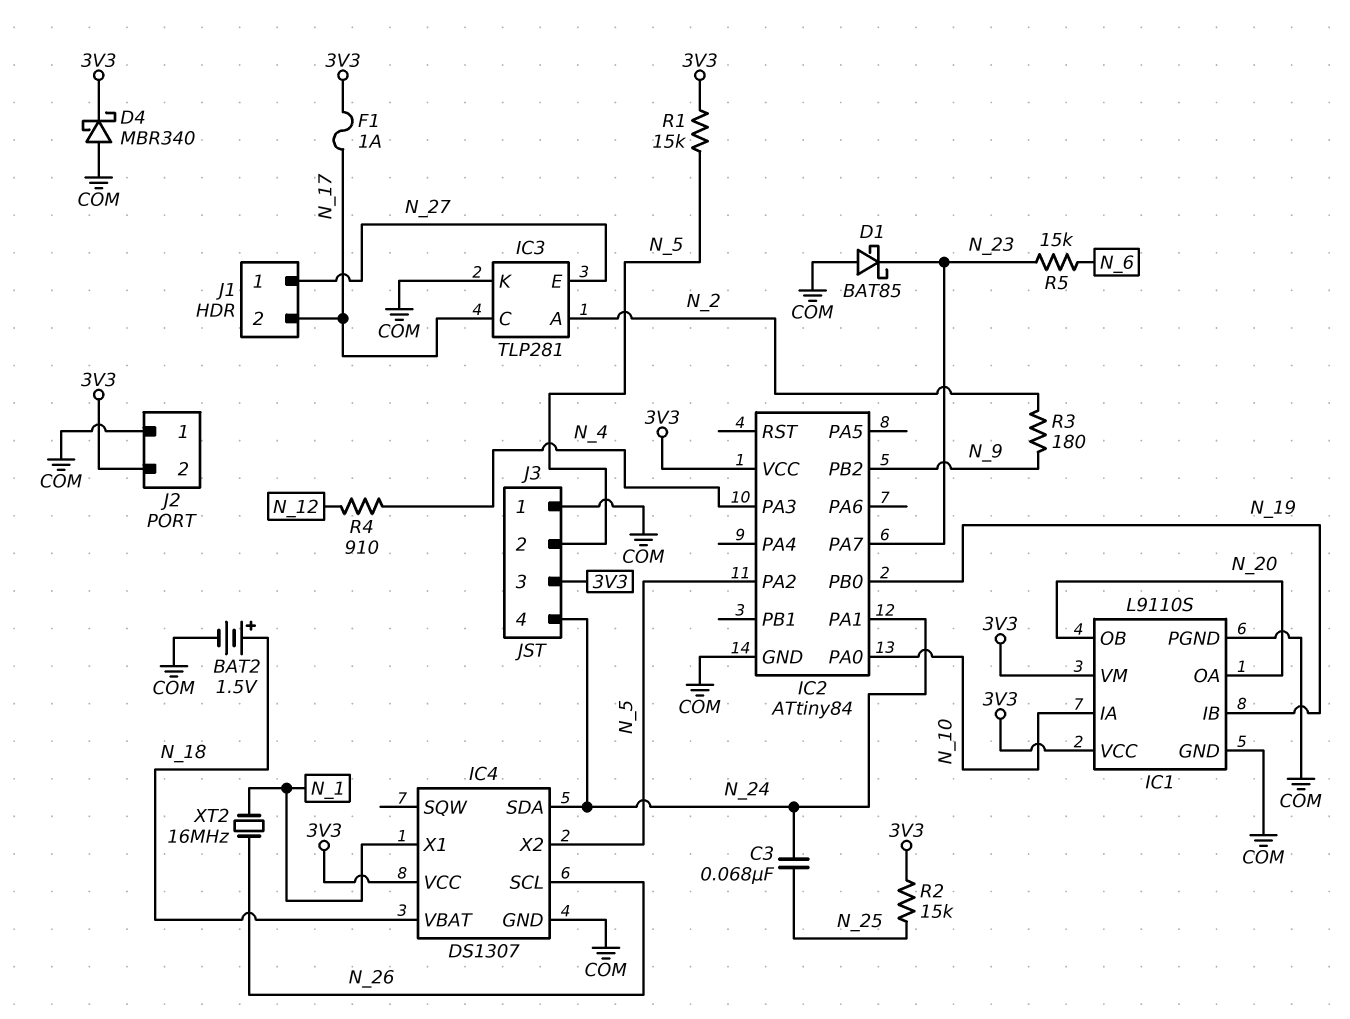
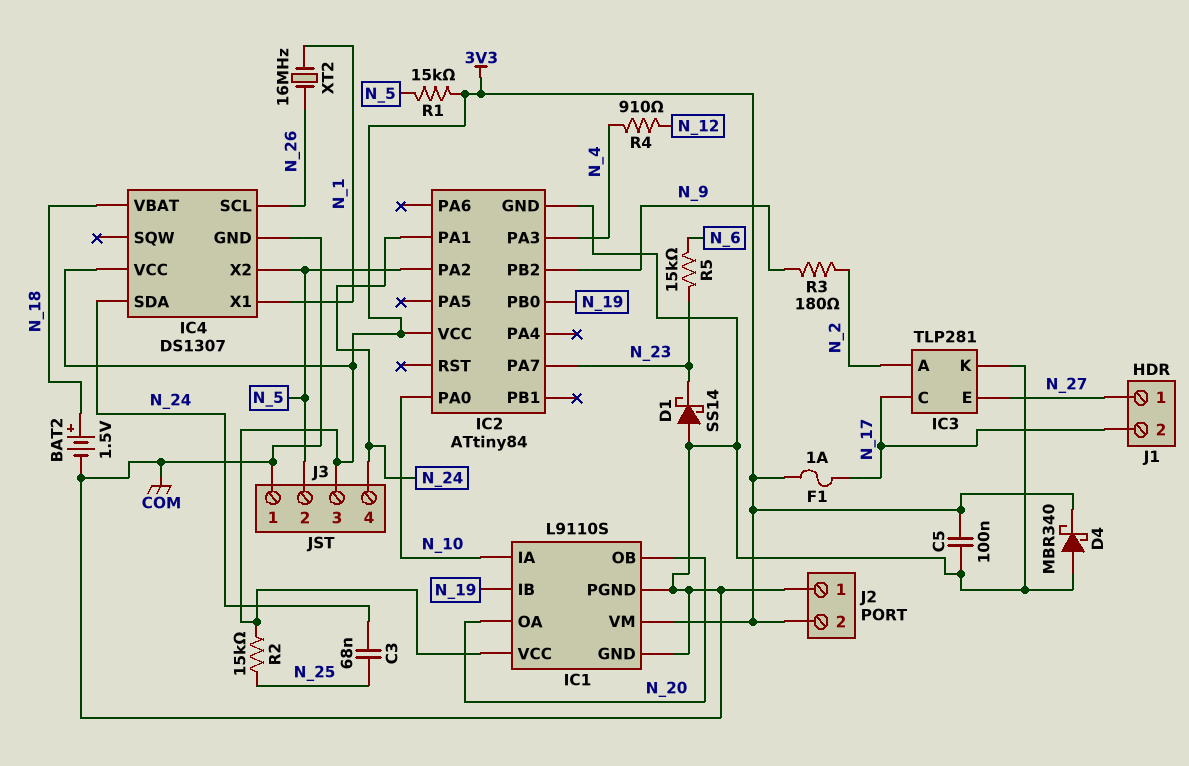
C5: none -> 100nF (3V3, COM)
D1: schottky BAT85 (A COM, K N_23) -> schottky SS14 (A COM, K N_23)

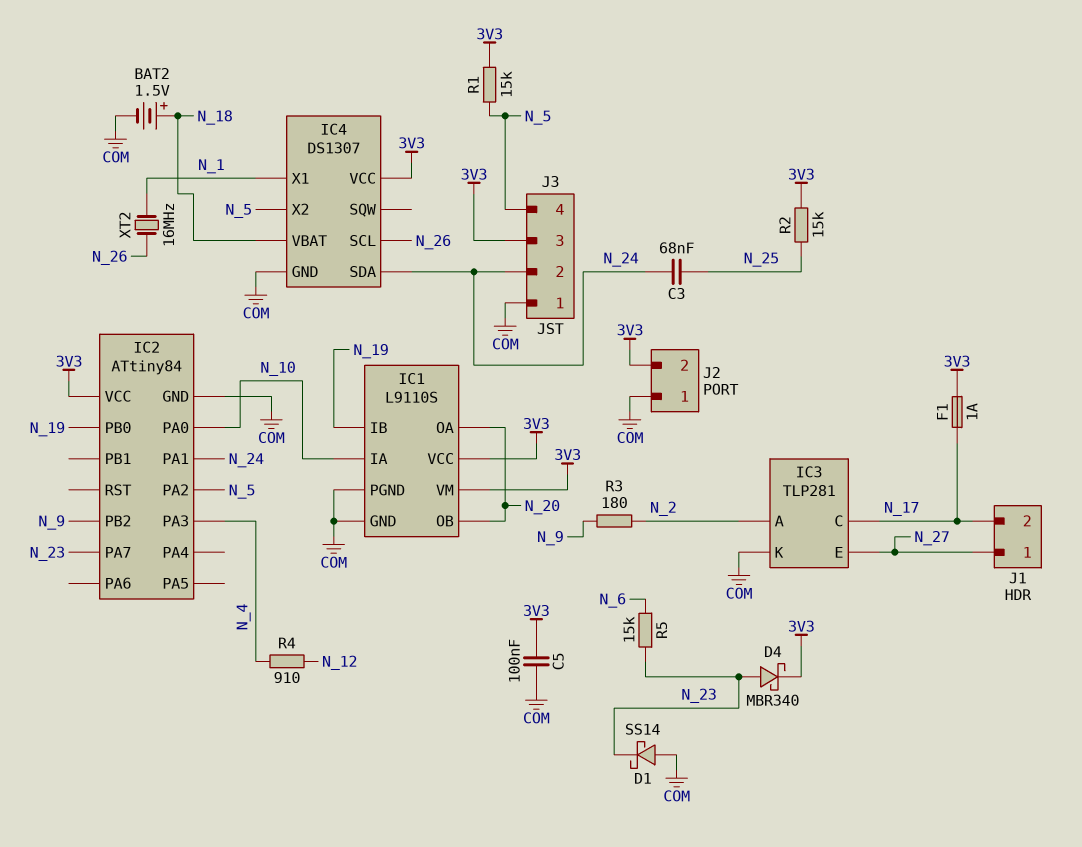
D4: schottky MBR340 (A COM, K 3V3) -> schottky MBR340 (A N_23, K 3V3)
J3 pin 2: N_5 -> N_24
J3 pin 4: N_24 -> N_5

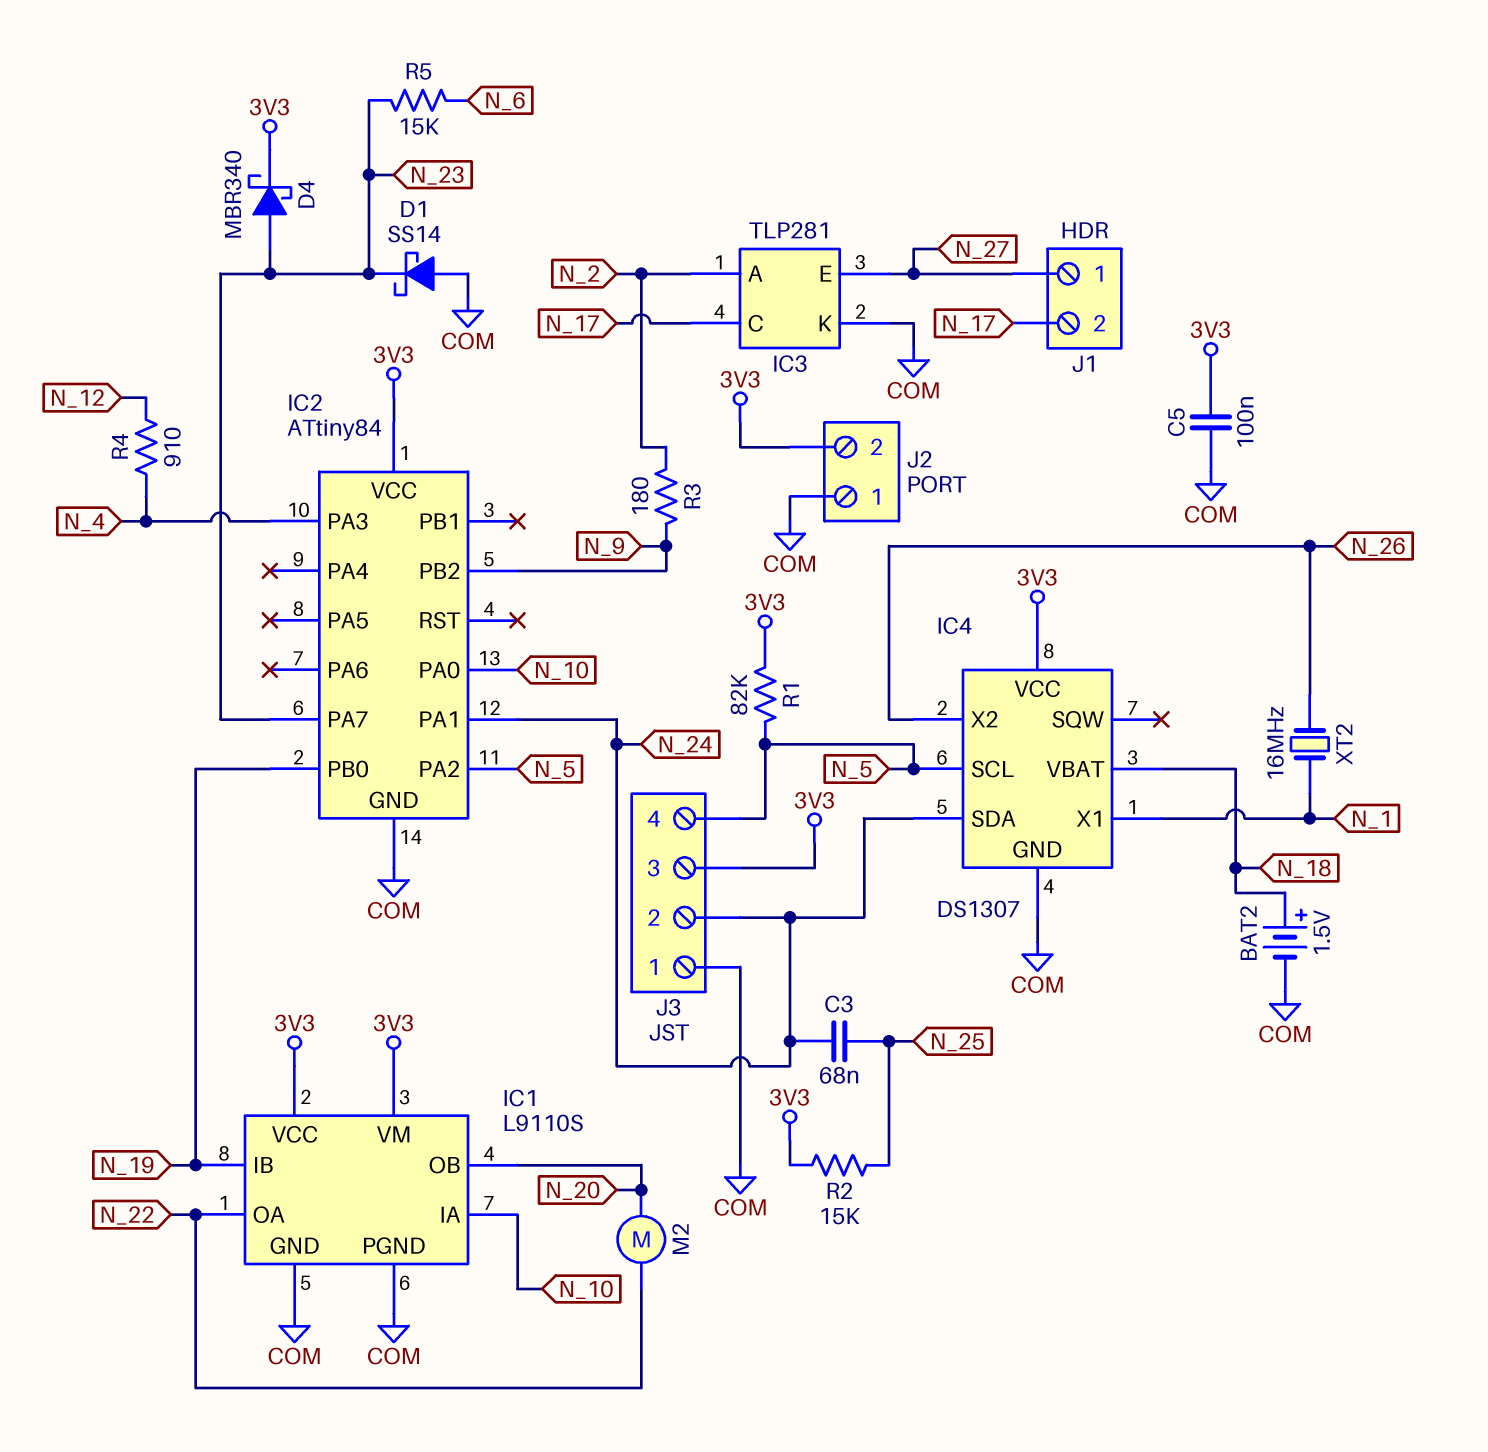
F1: 1A (3V3, N_17) -> none
IC1 pin OA: N_20 -> N_22
IC4 pin SCL: N_26 -> N_5
IC4 pin X2: N_5 -> N_26
M2: none -> motor (N_20, N_22)
R1: 15k (3V3, N_5) -> 82k (3V3, N_5)

